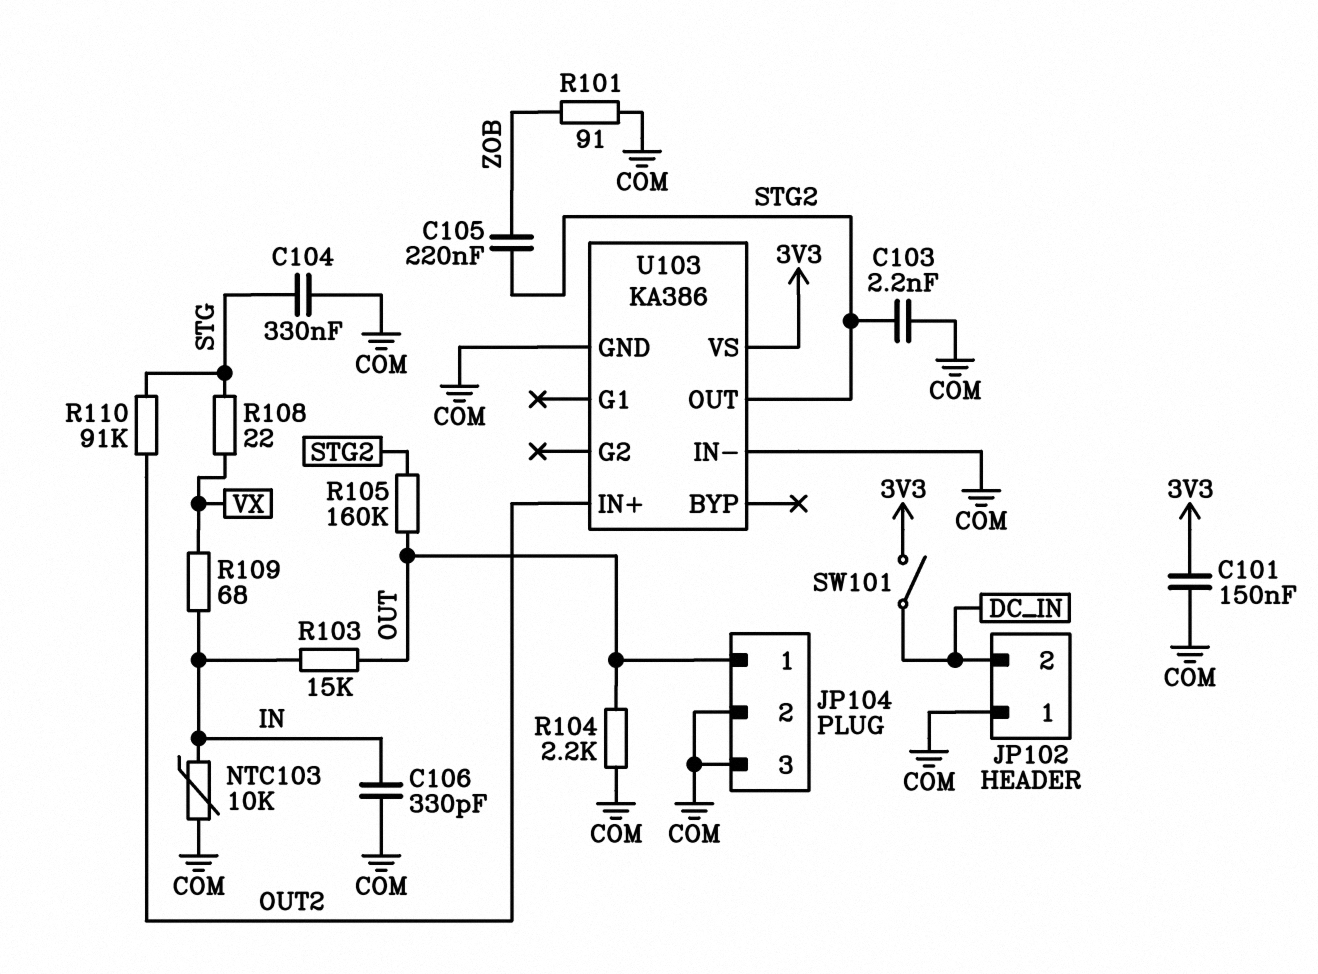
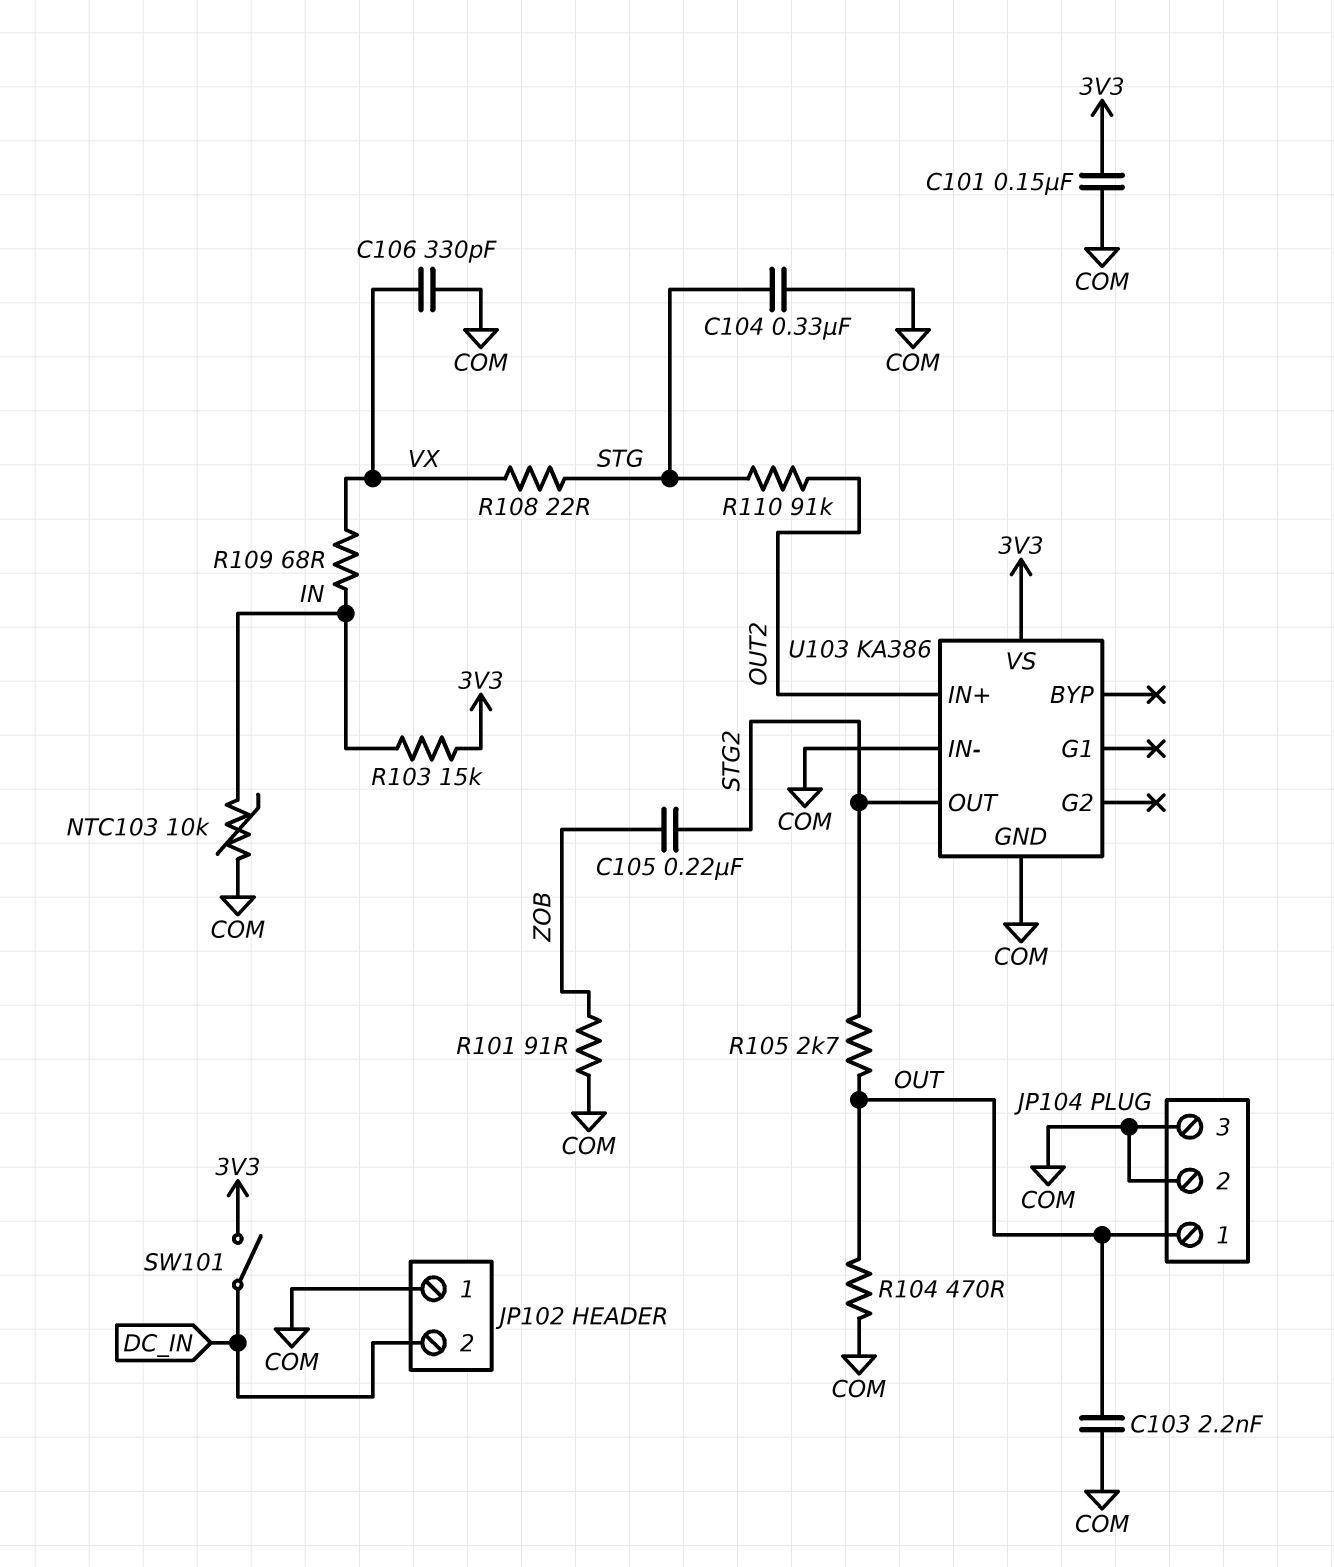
C103: 2.2nF (COM, STG2) -> 2.2nF (COM, OUT)
C106: 330pF (COM, IN) -> 330pF (COM, VX)
R103: 15k (IN, OUT) -> 15k (3V3, IN)
R104: 2.2k (COM, OUT) -> 470 (COM, OUT)
R105: 160k (OUT, STG2) -> 2.7k (OUT, STG2)

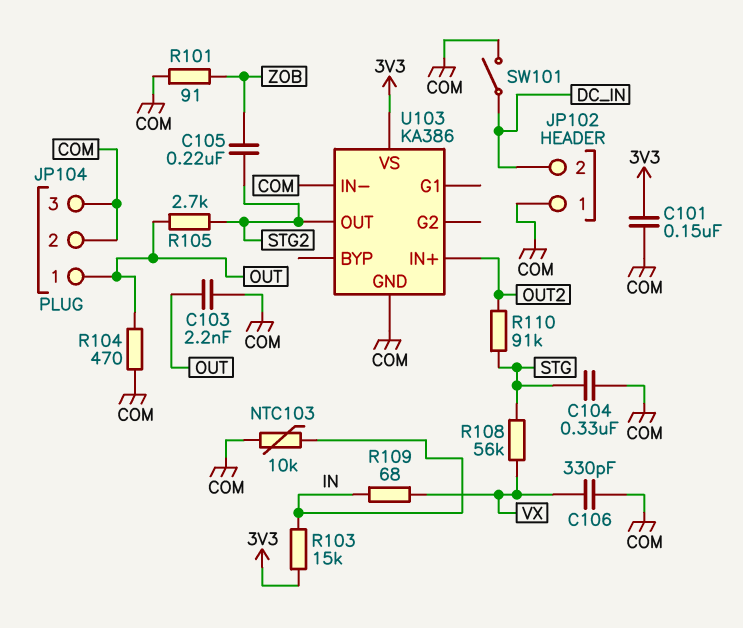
R108: 22 (STG, VX) -> 56k (STG, VX)
SW101: switch (3V3, DC_IN) -> switch (COM, DC_IN)

